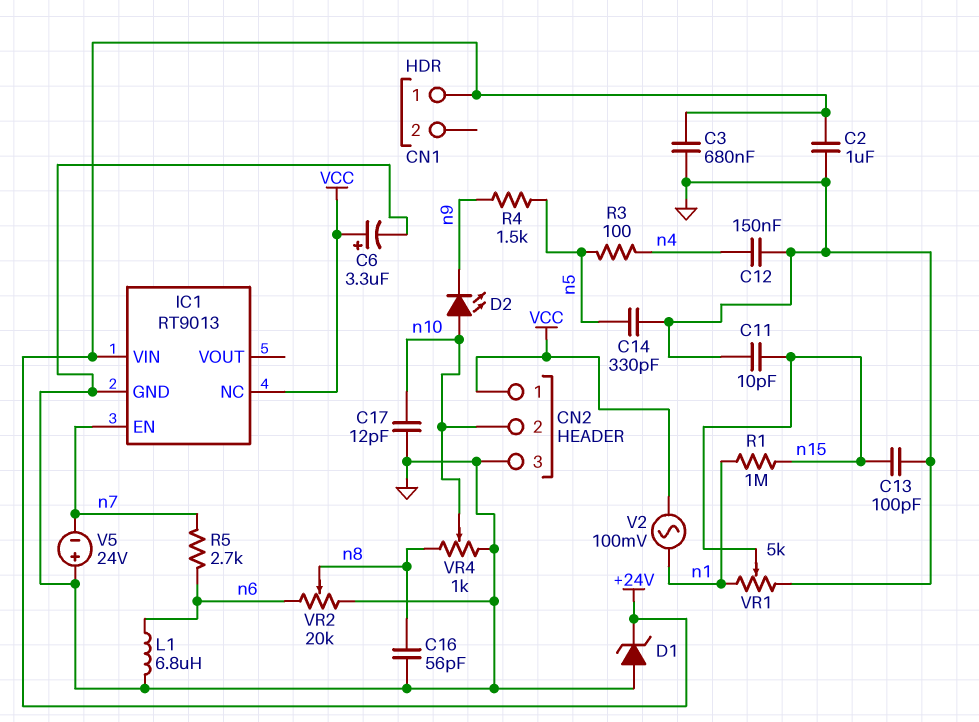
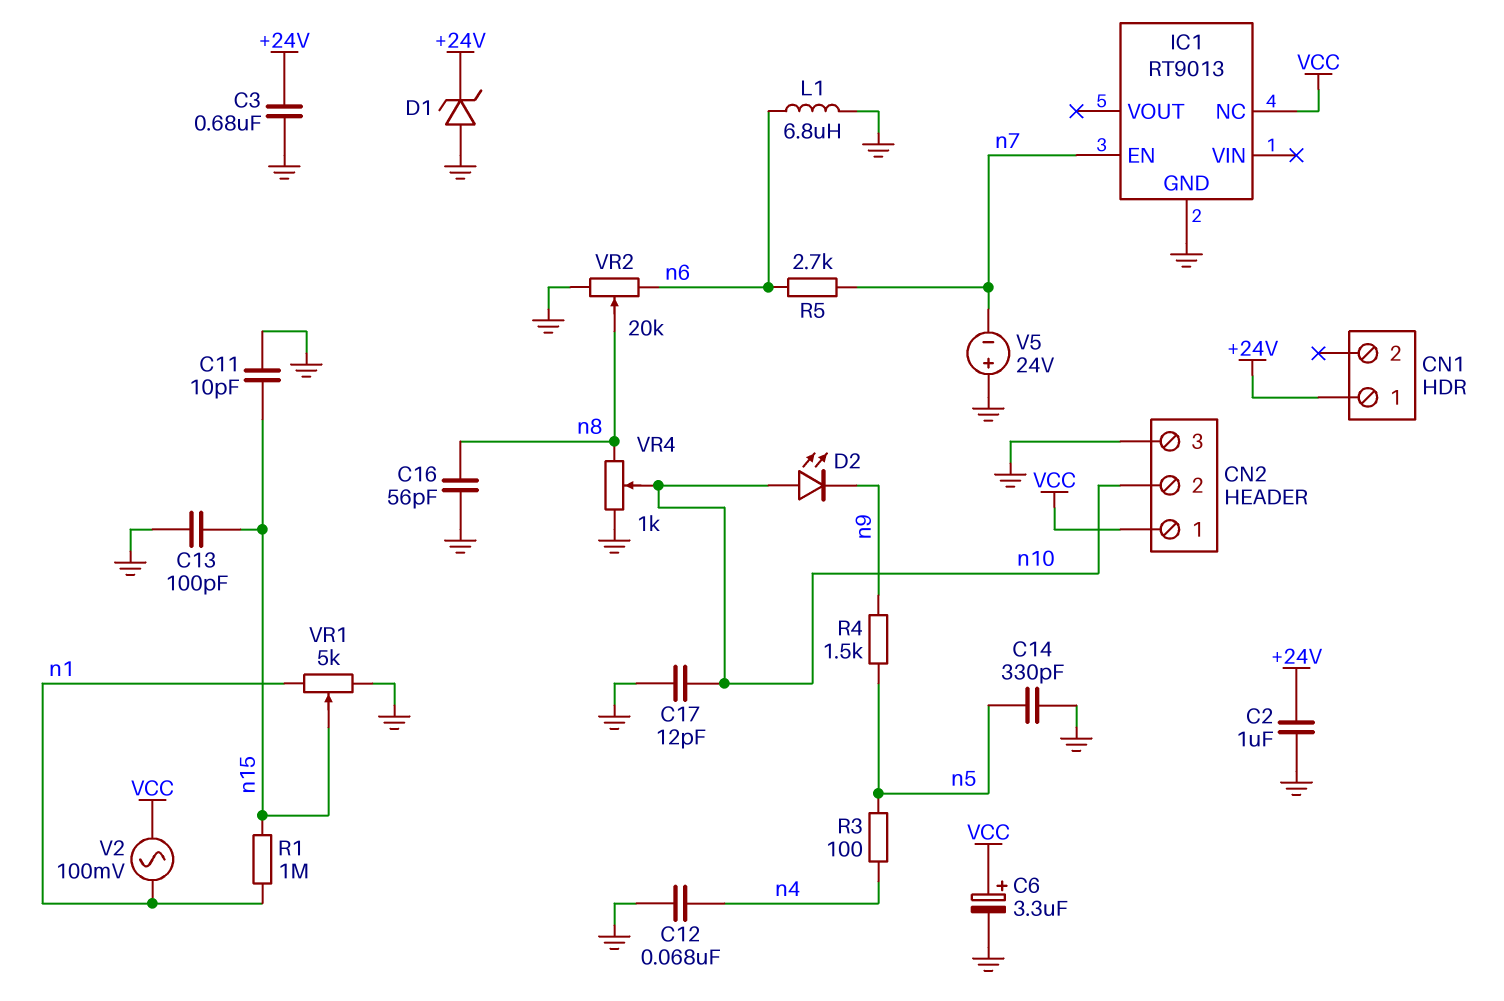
C12: 150nF (GND, n4) -> 68nF (GND, n4)
IC1 pin VIN: +24V -> none

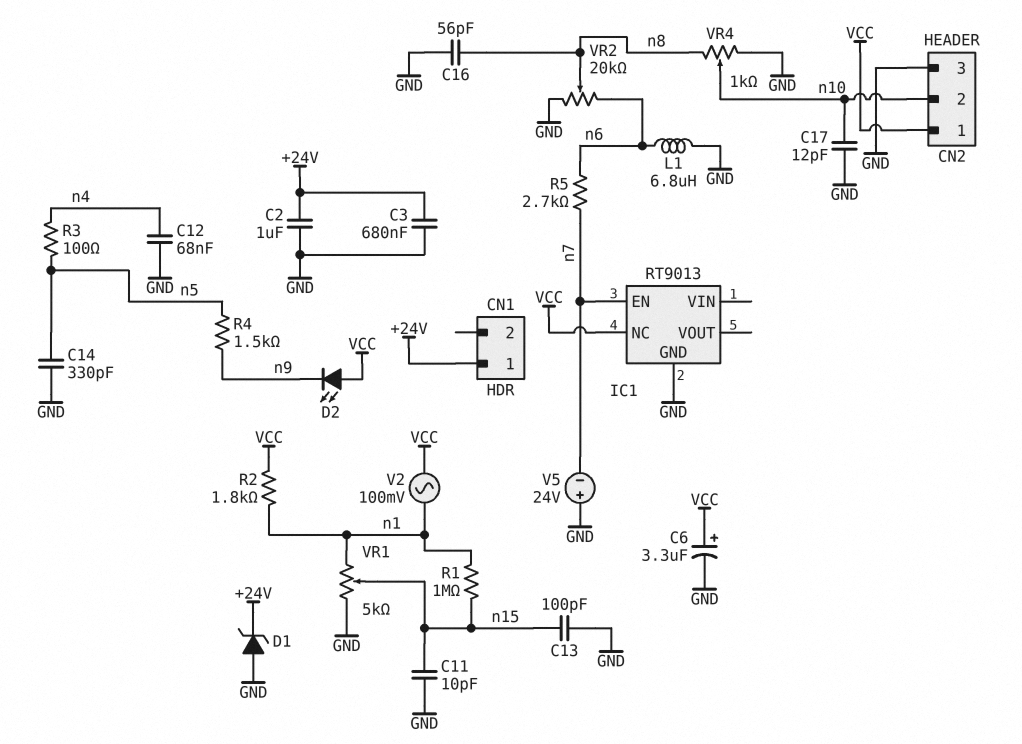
D2: LED (A n10, K n9) -> LED (A VCC, K n9)
R2: none -> 1.8k (VCC, n1)

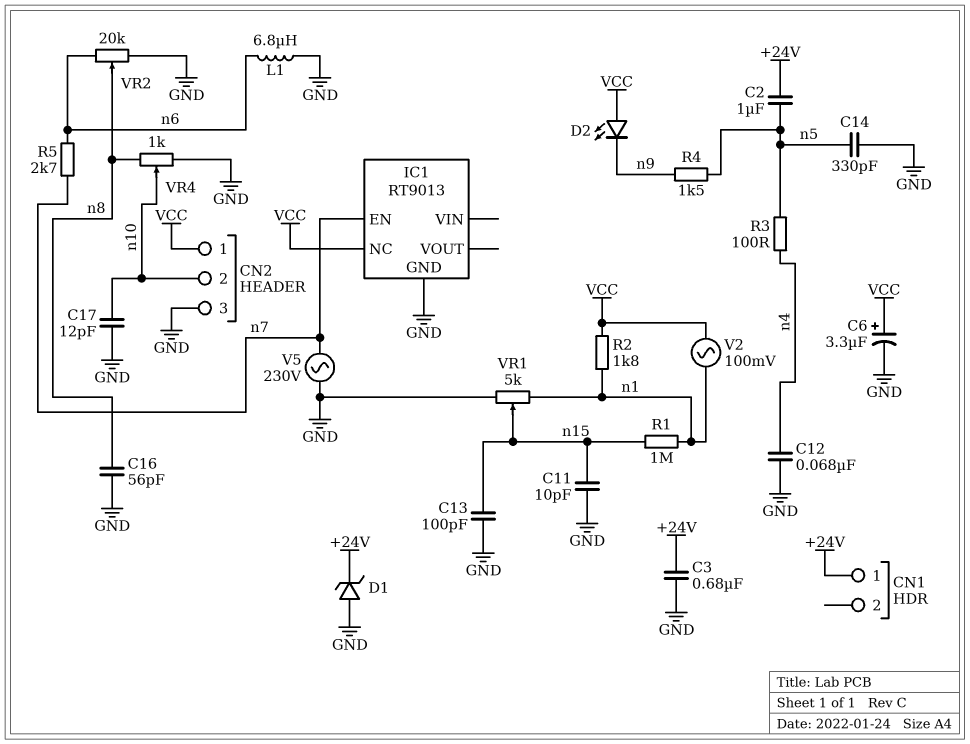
C2: 1uF (+24V, GND) -> 1uF (+24V, n5)
V5: 24V (plus GND, minus n7) -> AC 230V (GND, n7)

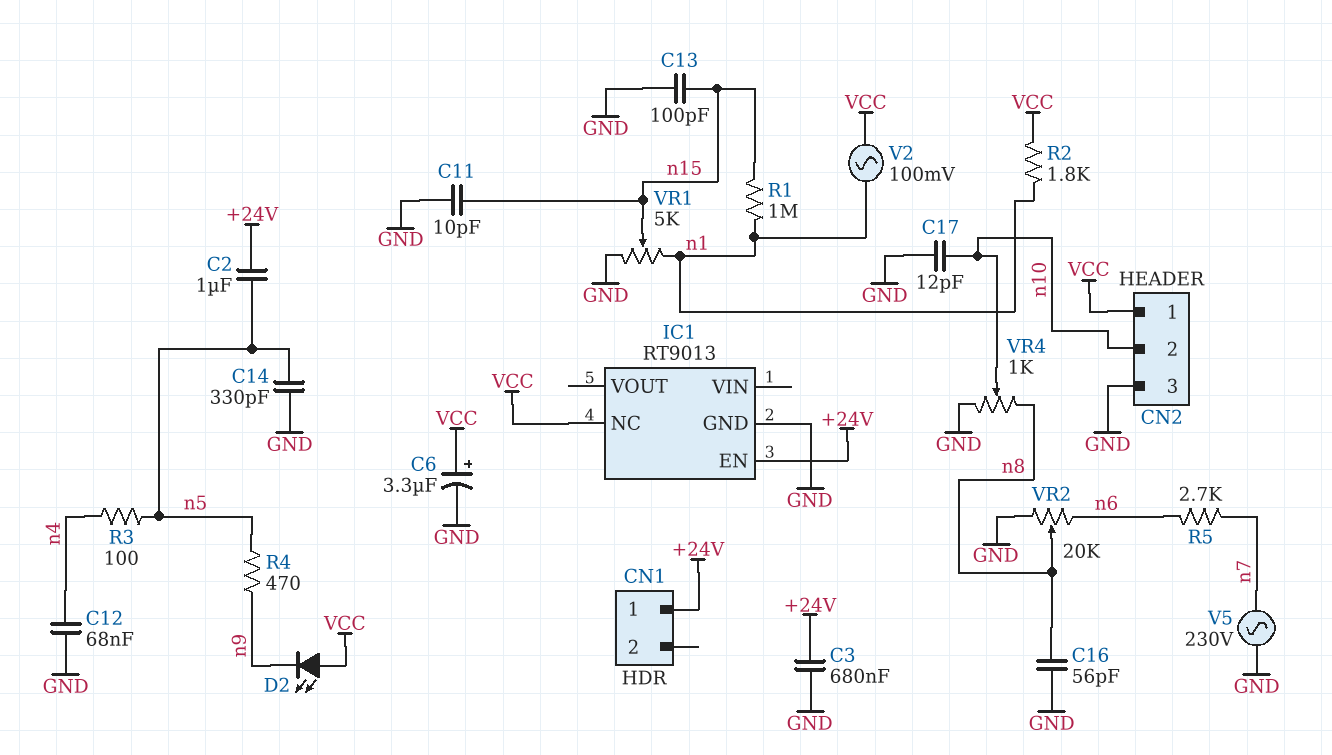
D1: zener (A GND, K +24V) -> none
IC1 pin EN: n7 -> +24V
L1: 6.8uH (GND, n6) -> none
R4: 1.5k (n5, n9) -> 470 (n5, n9)

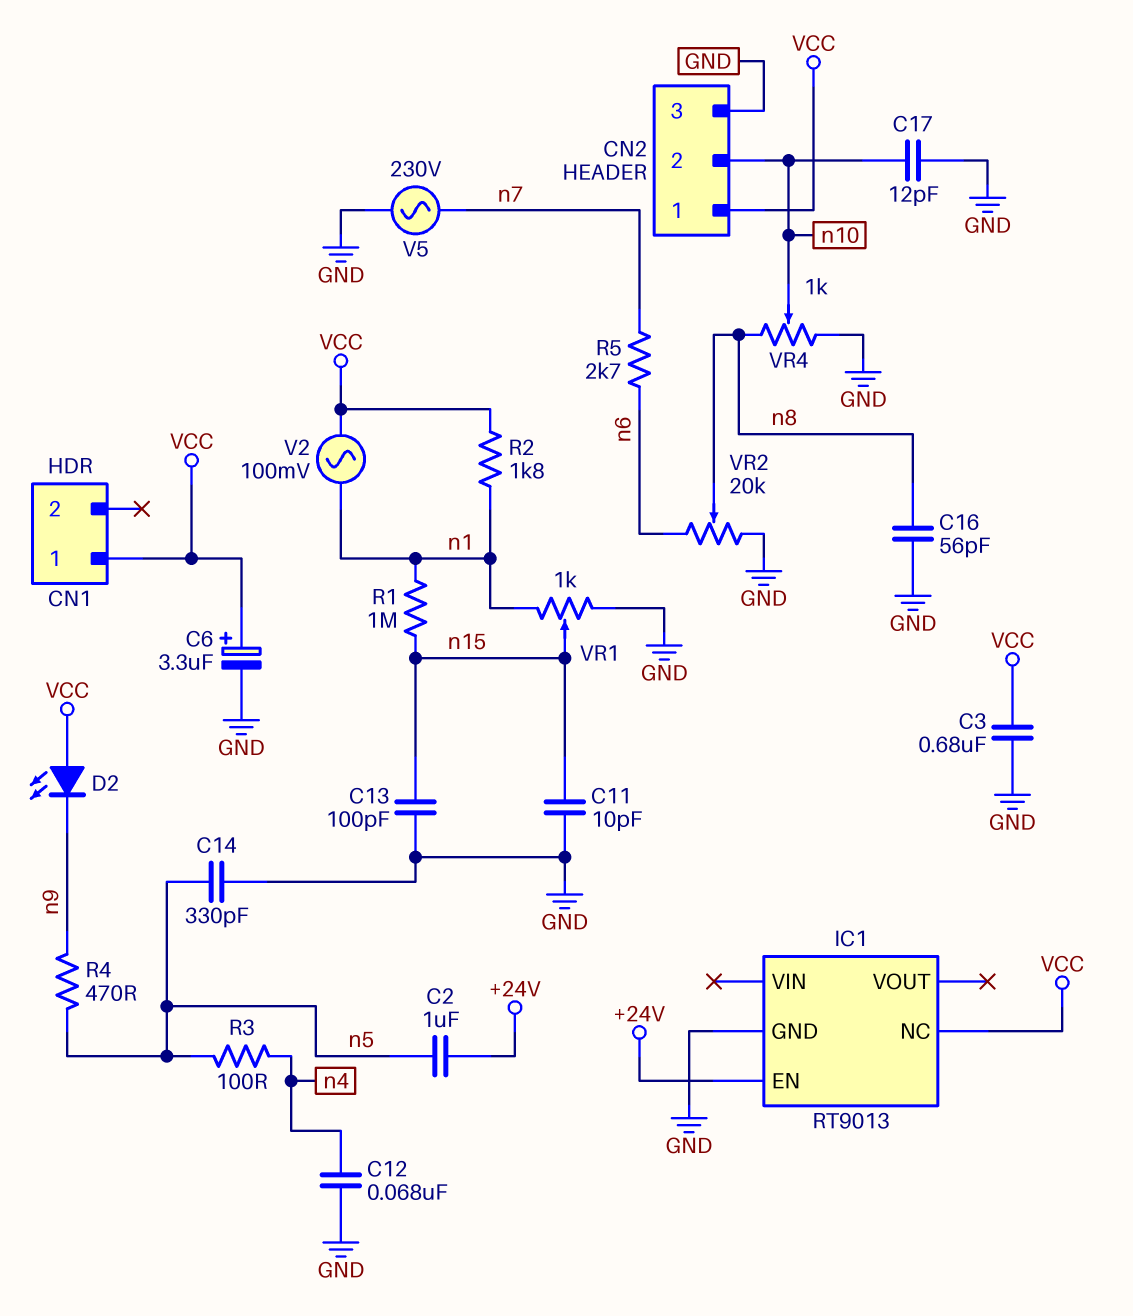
C3: 680nF (+24V, GND) -> 680nF (GND, VCC)
CN1 pin 1: +24V -> VCC
VR1: 5k (GND, n1, wiper n15) -> 1k (GND, n1, wiper n15)

